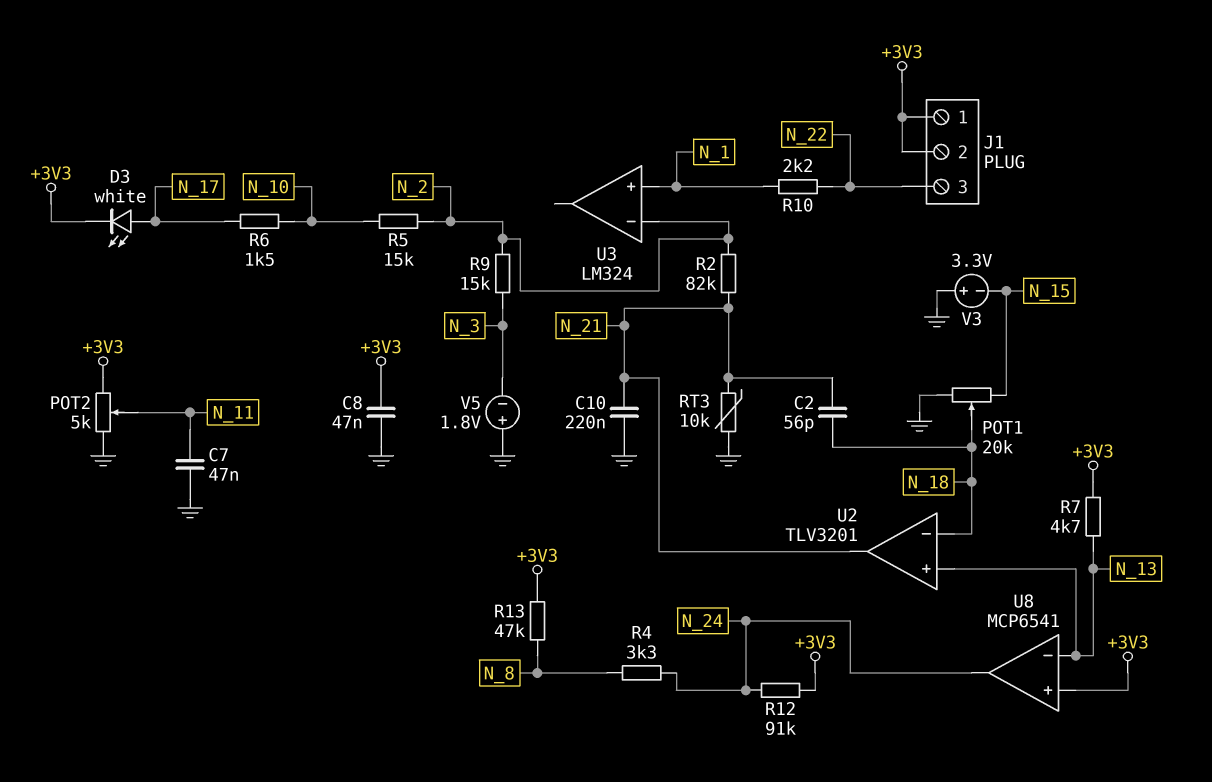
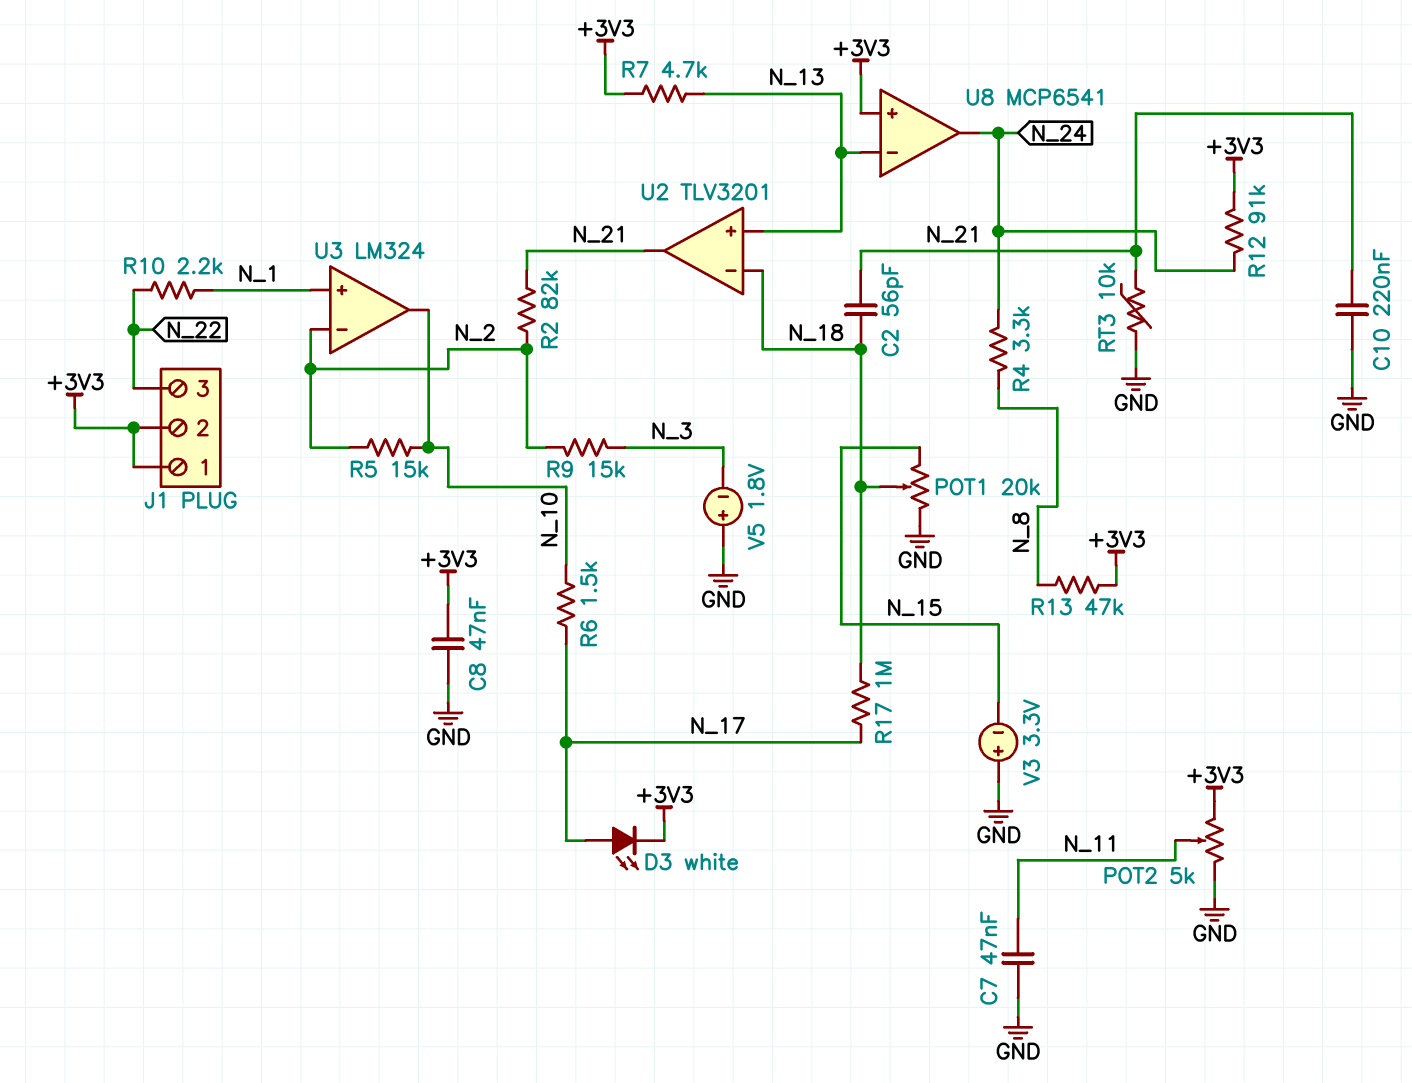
R17: none -> 1M (N_17, N_18)
U3 pin out: none -> N_10

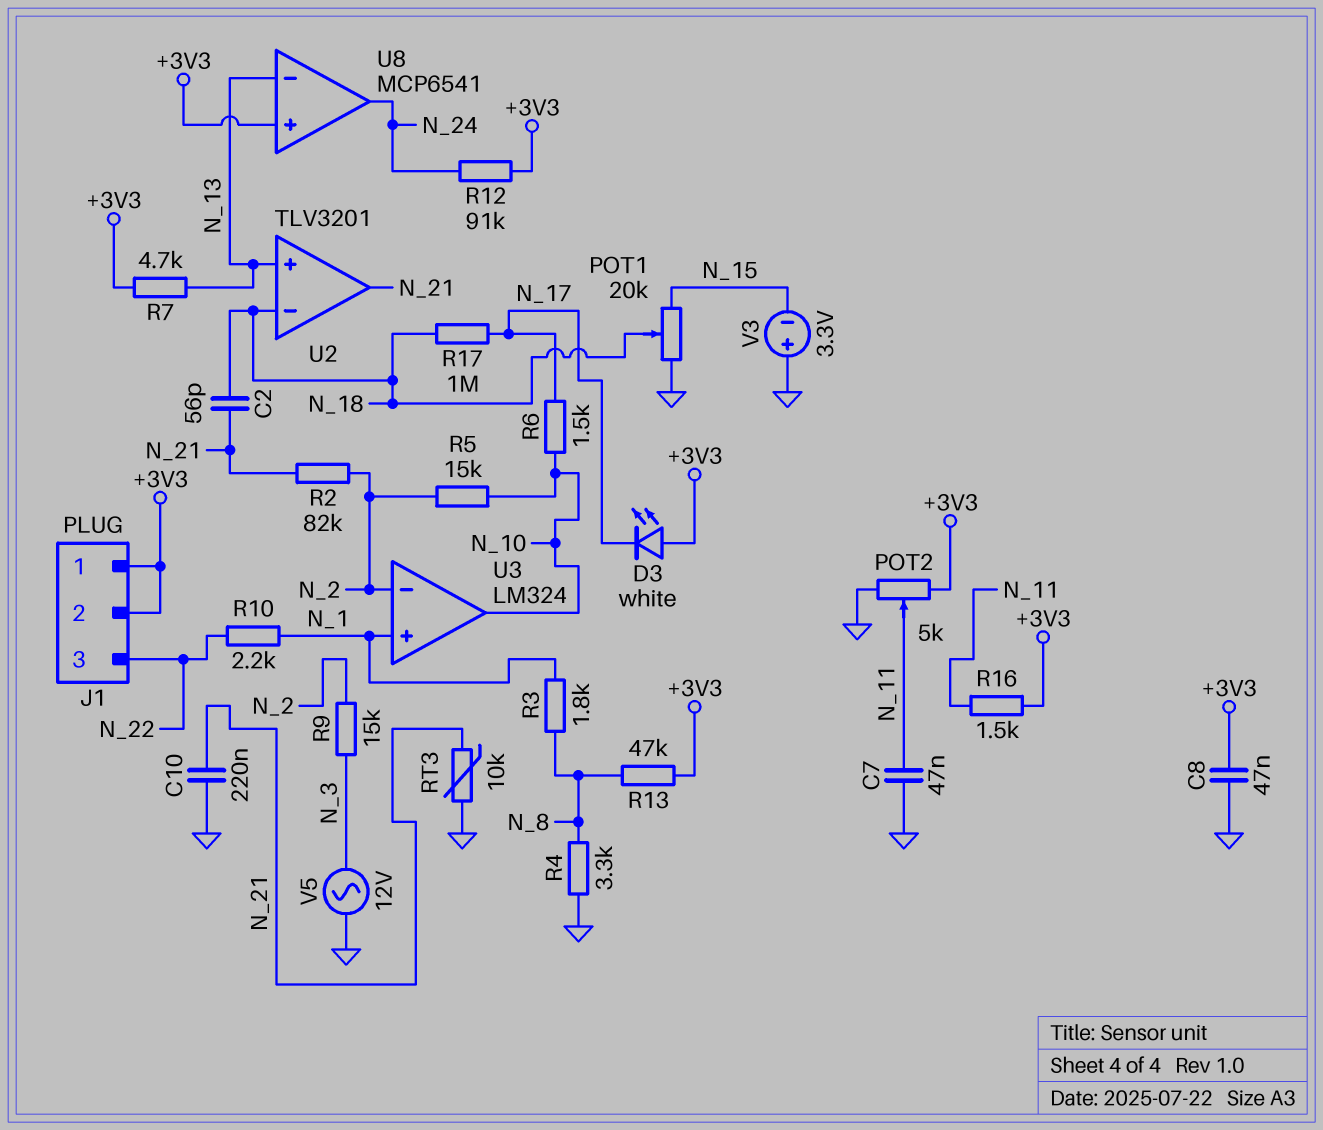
D3: LED white (A N_17, K +3V3) -> LED white (A +3V3, K N_17)
R3: none -> 1.8k (N_1, N_8)
R4: 3.3k (N_8, N_24) -> 3.3k (GND, N_8)
R16: none -> 1.5k (+3V3, N_11)
V5: 1.8V (plus GND, minus N_3) -> AC 12V (GND, N_3)

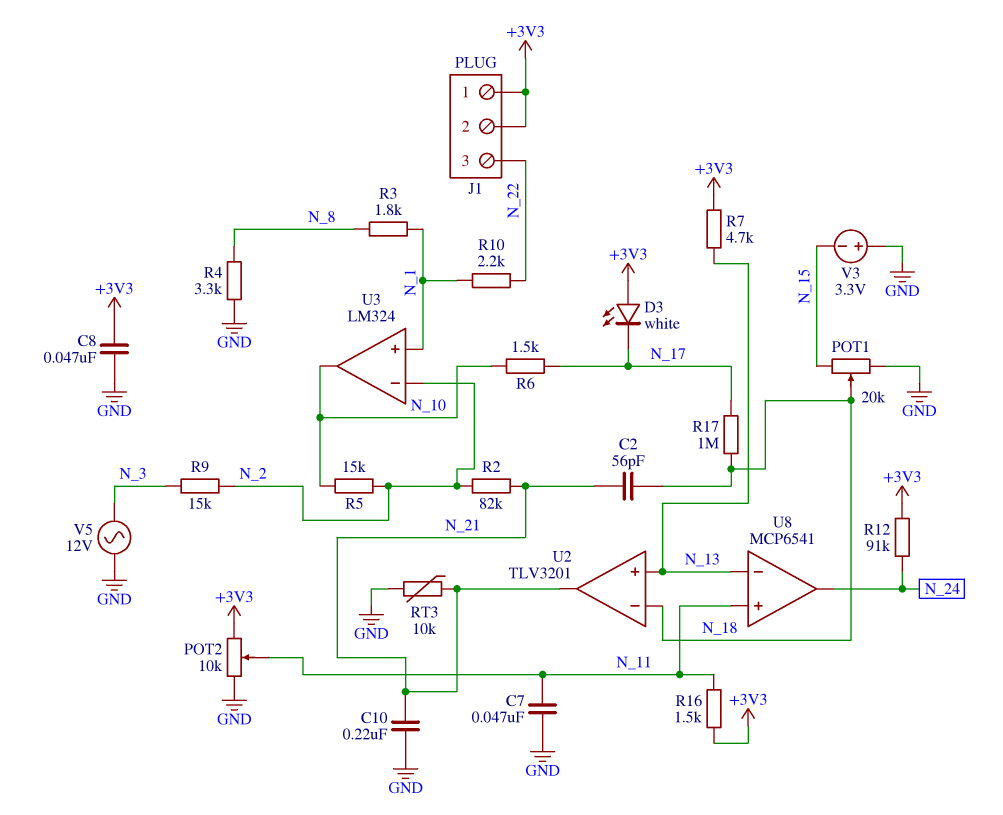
POT2: 5k (+3V3, GND, wiper N_11) -> 10k (+3V3, GND, wiper N_11)
R13: 47k (+3V3, N_8) -> none
U8 pin in+: +3V3 -> N_11

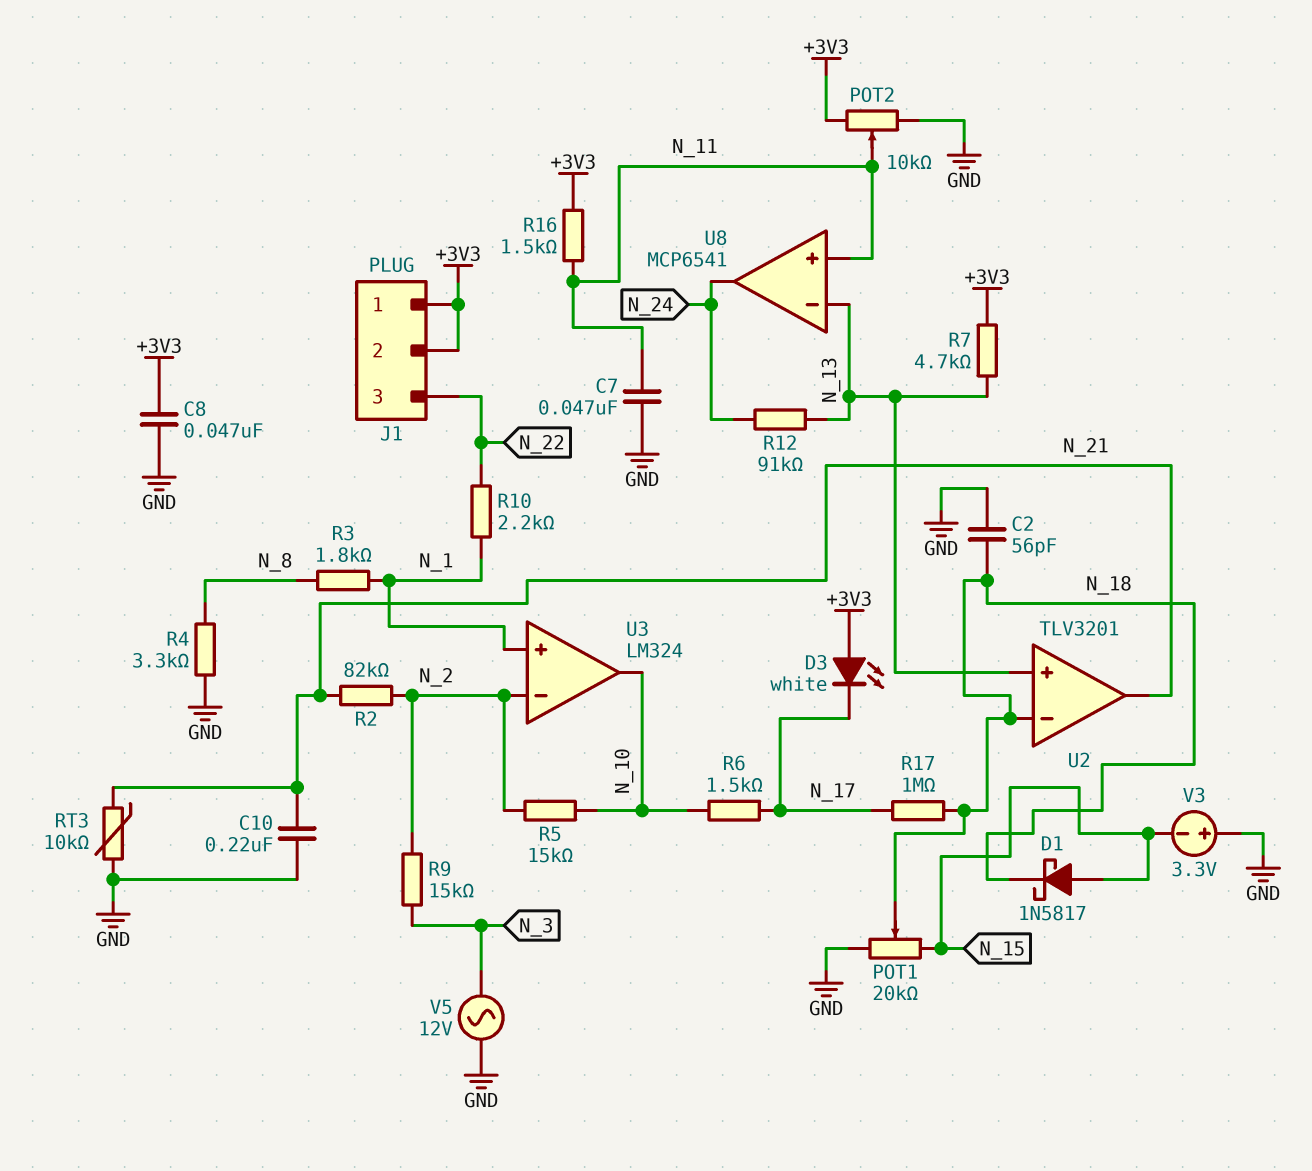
C2: 56pF (N_18, N_21) -> 56pF (GND, N_18)
D1: none -> schottky 1N5817 (A N_15, K N_18)
R12: 91k (+3V3, N_24) -> 91k (N_13, N_24)

